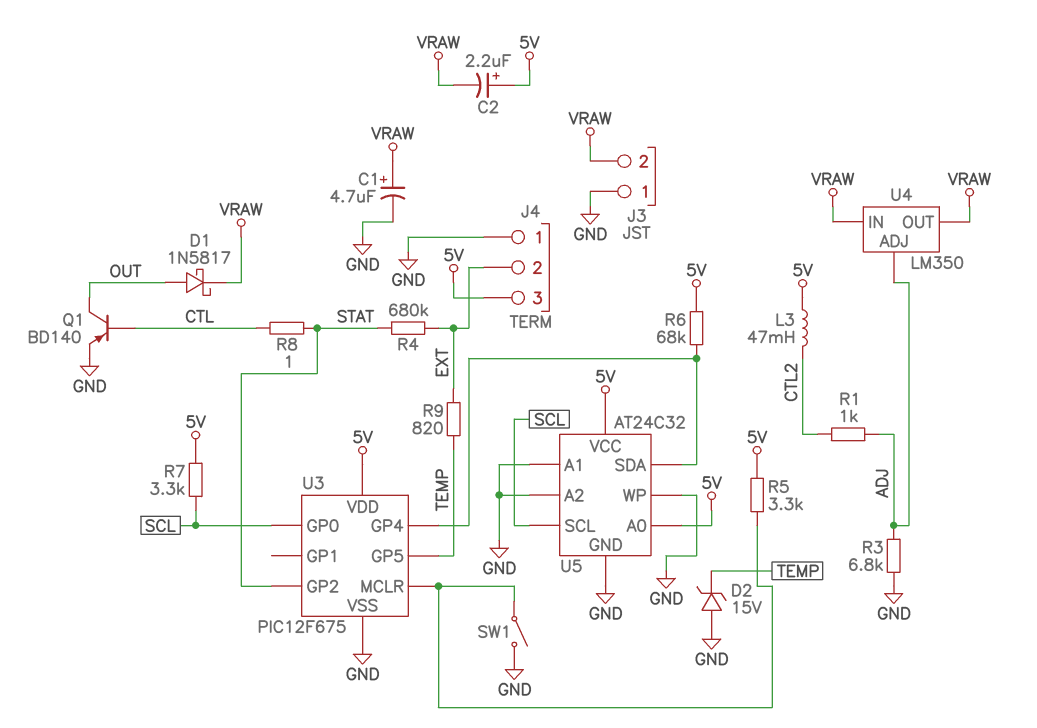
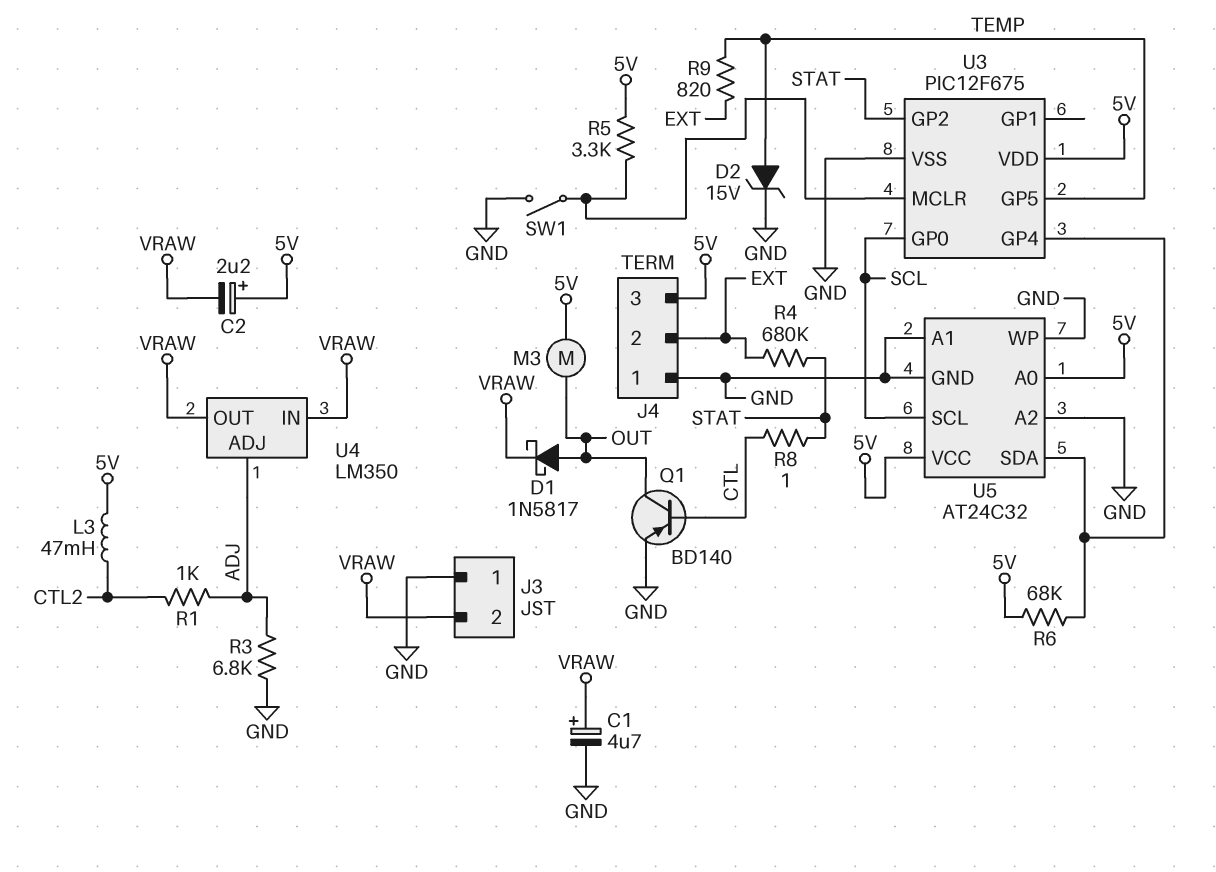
D2: zener 15V (A GND, K TEMP) -> zener 15V (A TEMP, K GND)
M3: none -> motor (5V, OUT)
R7: 3.3k (5V, SCL) -> none

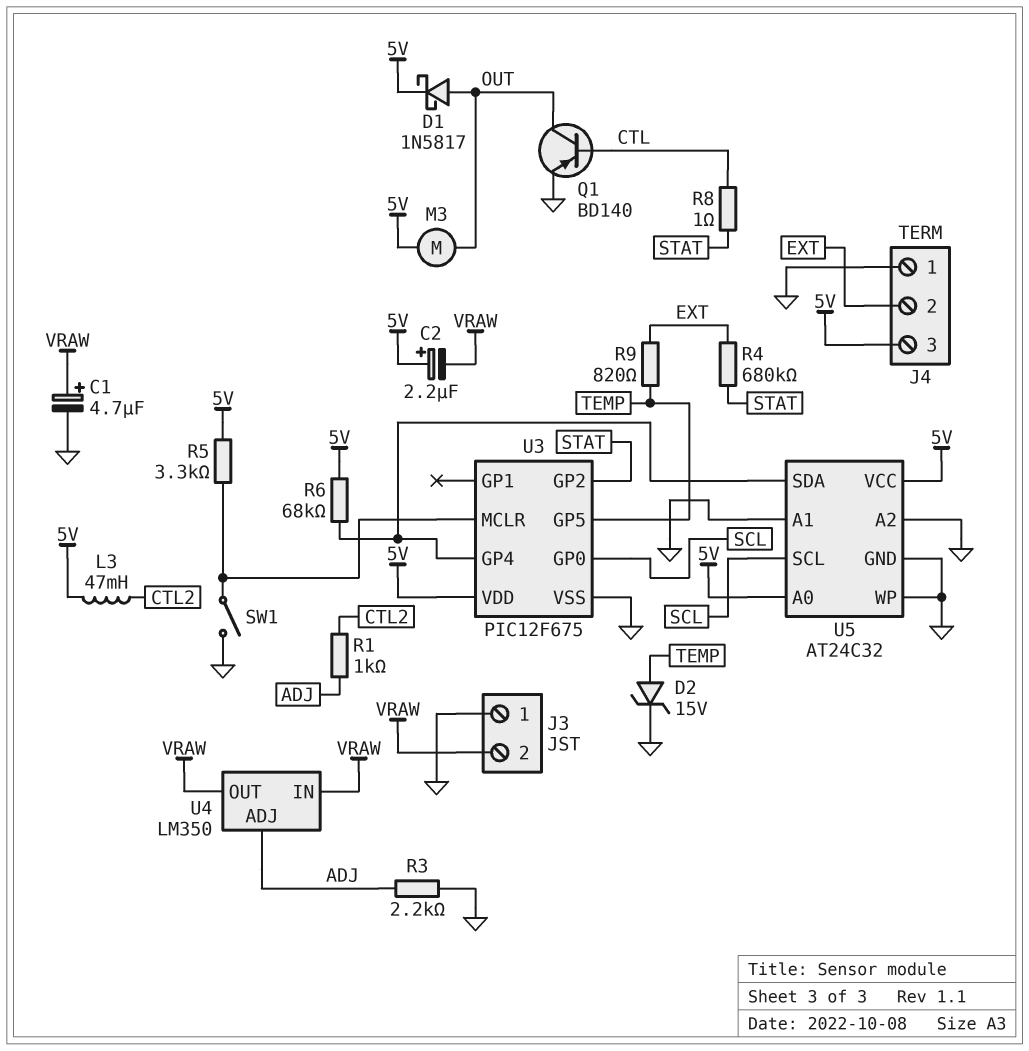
D1: schottky 1N5817 (A OUT, K VRAW) -> schottky 1N5817 (A OUT, K 5V)
R3: 6.8k (ADJ, GND) -> 2.2k (ADJ, GND)

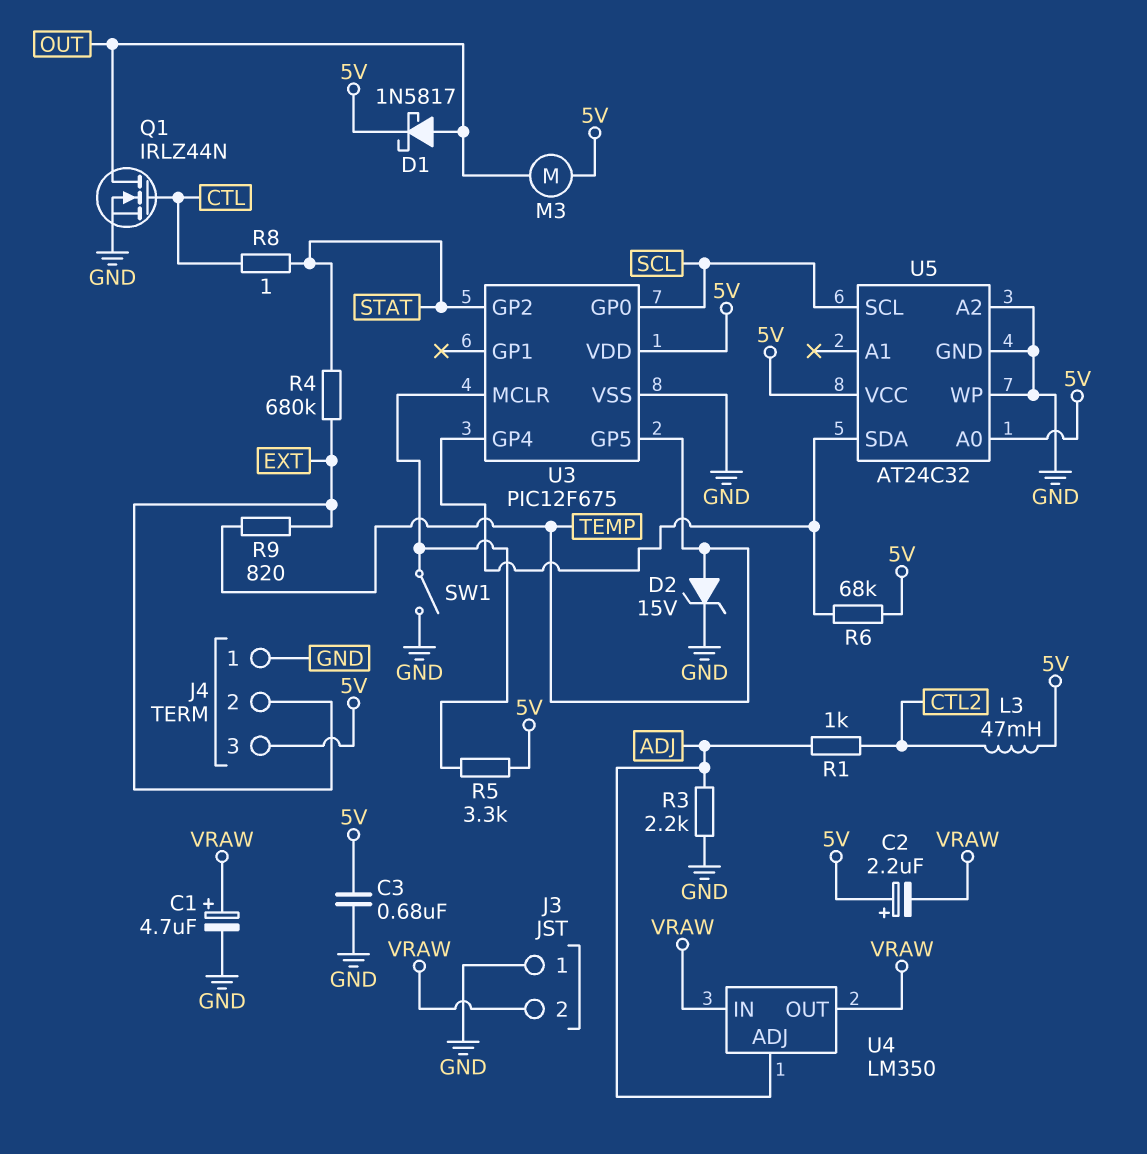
C3: none -> 680nF (5V, GND)
Q1: PNP BD140 (B CTL, C OUT, E GND) -> NMOS IRLZ44N (G CTL, D OUT, S GND)
U5 pin A1: GND -> none

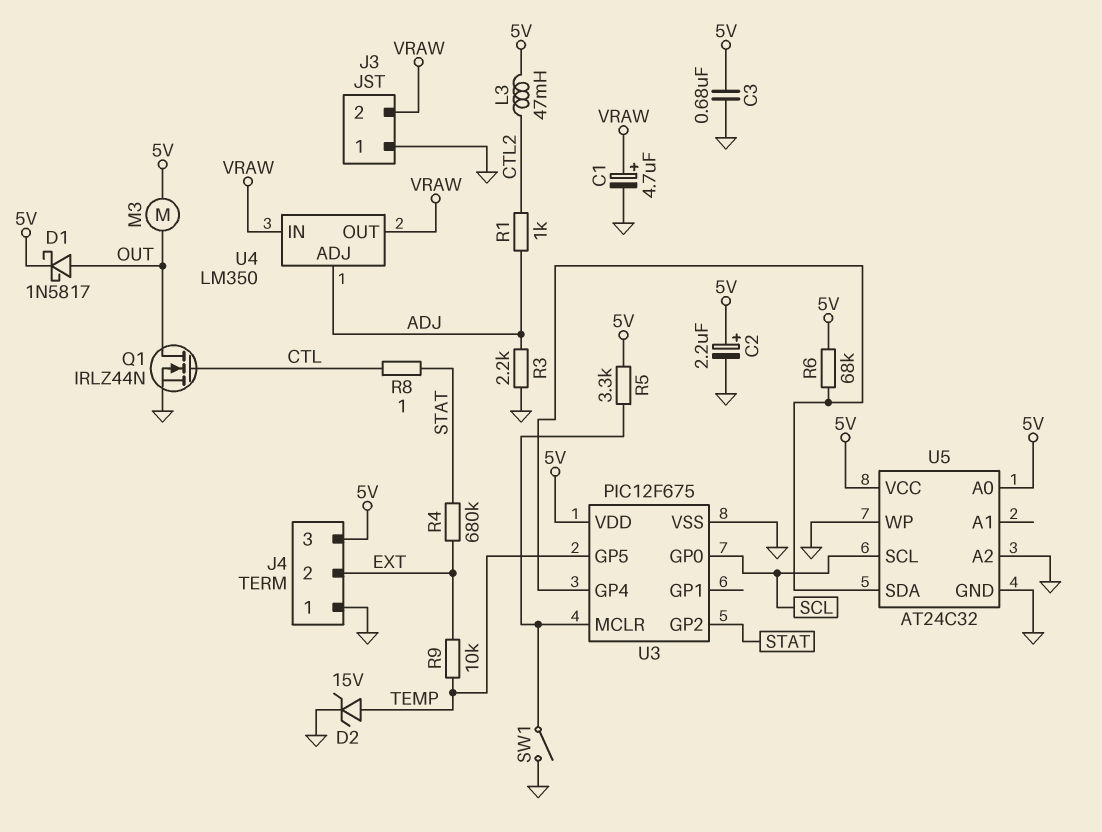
C2: 2.2uF (plus 5V, minus VRAW) -> 2.2uF (plus 5V, minus GND)
R9: 820 (EXT, TEMP) -> 10k (EXT, TEMP)

